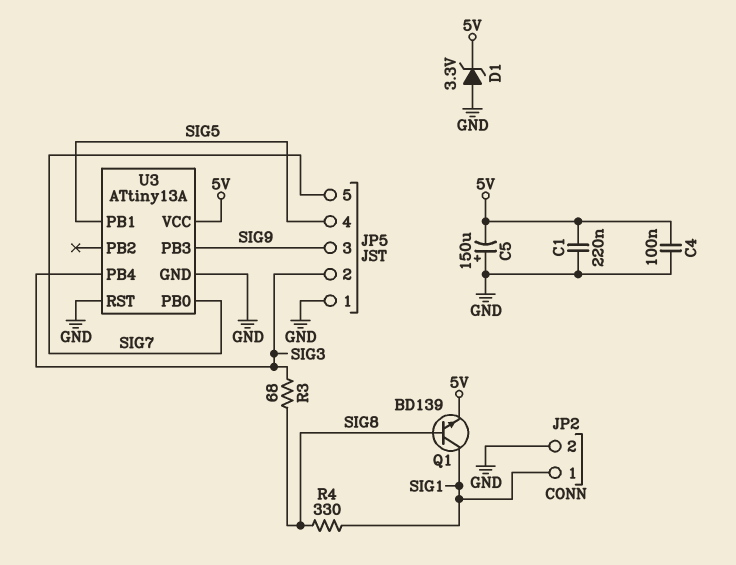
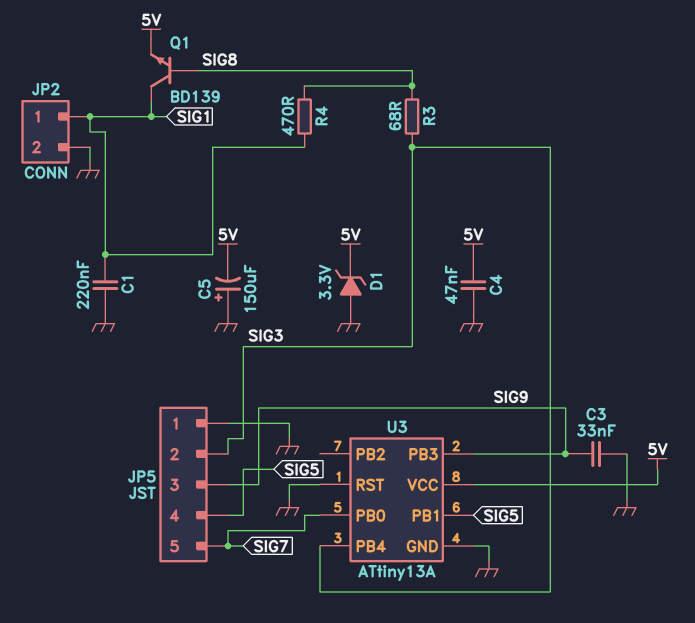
C1: 220nF (5V, GND) -> 220nF (GND, SIG1)
C3: none -> 33nF (GND, SIG9)
C4: 100nF (5V, GND) -> 47nF (5V, GND)
R4: 330 (SIG1, SIG8) -> 470 (SIG1, SIG8)

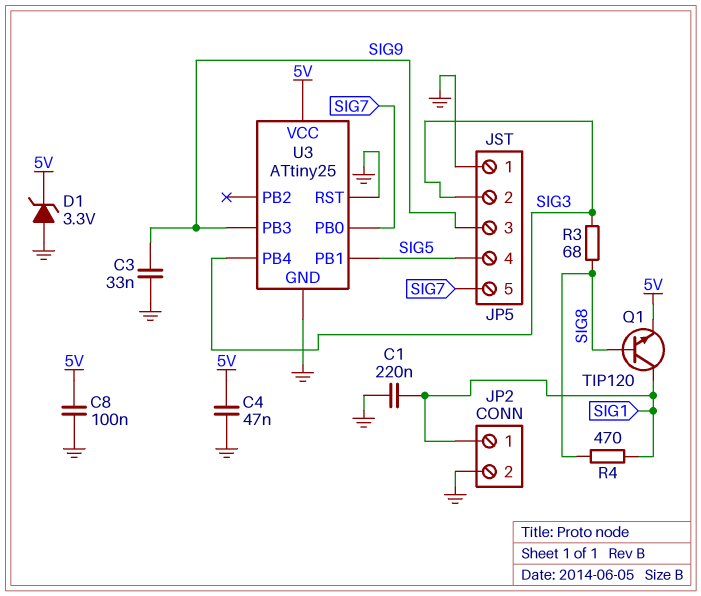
C5: 150uF (plus GND, minus 5V) -> none
C8: none -> 100nF (5V, GND)
Q1: NPN BD139 (B SIG8, C SIG1, E 5V) -> NPN TIP120 (B SIG8, C SIG1, E 5V)
U3: ATtiny13A -> ATtiny25

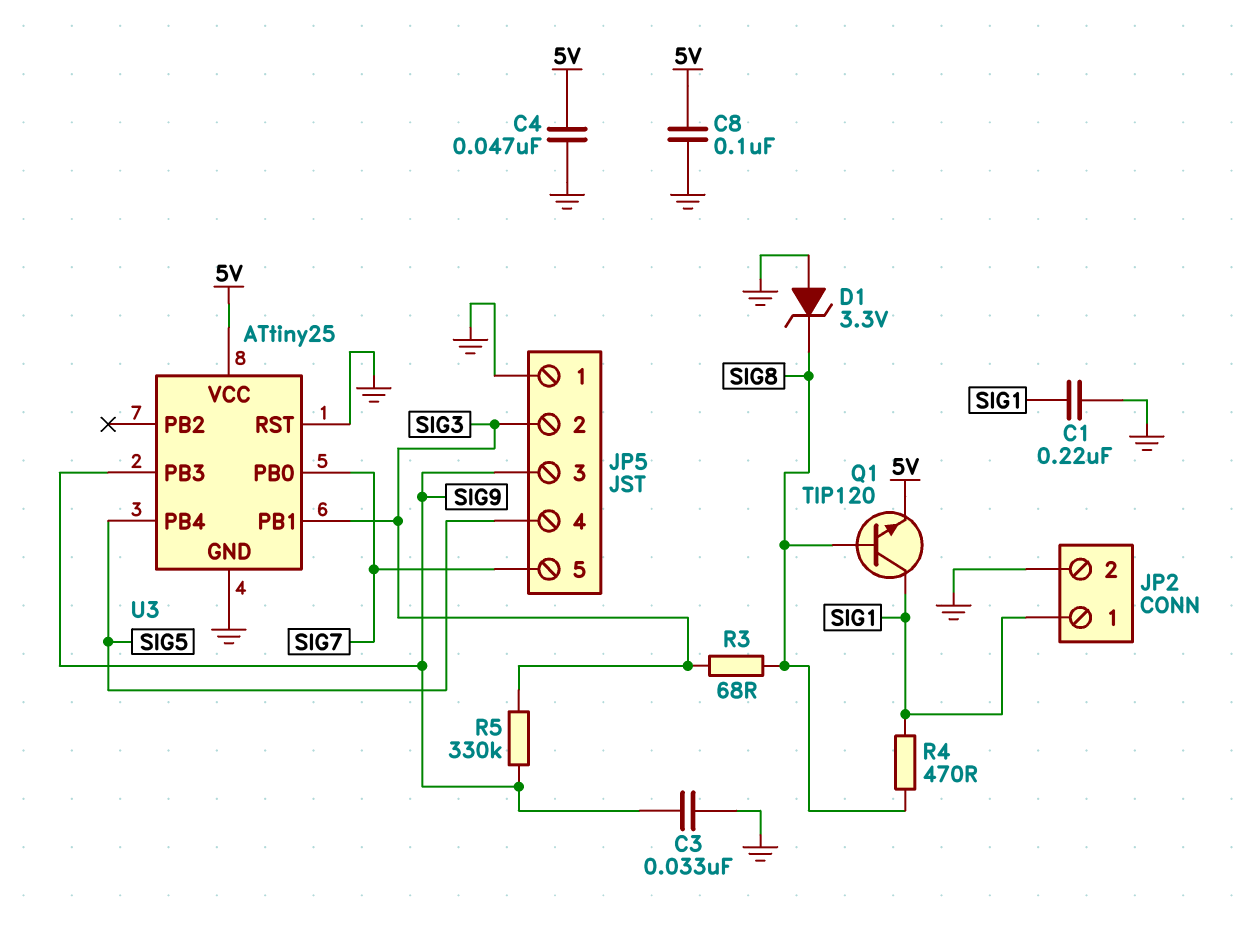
D1: zener 3.3V (A GND, K 5V) -> zener 3.3V (A GND, K SIG8)
R5: none -> 330k (SIG3, SIG9)
U3 pin PB1: SIG5 -> SIG3
U3 pin PB4: SIG3 -> SIG5

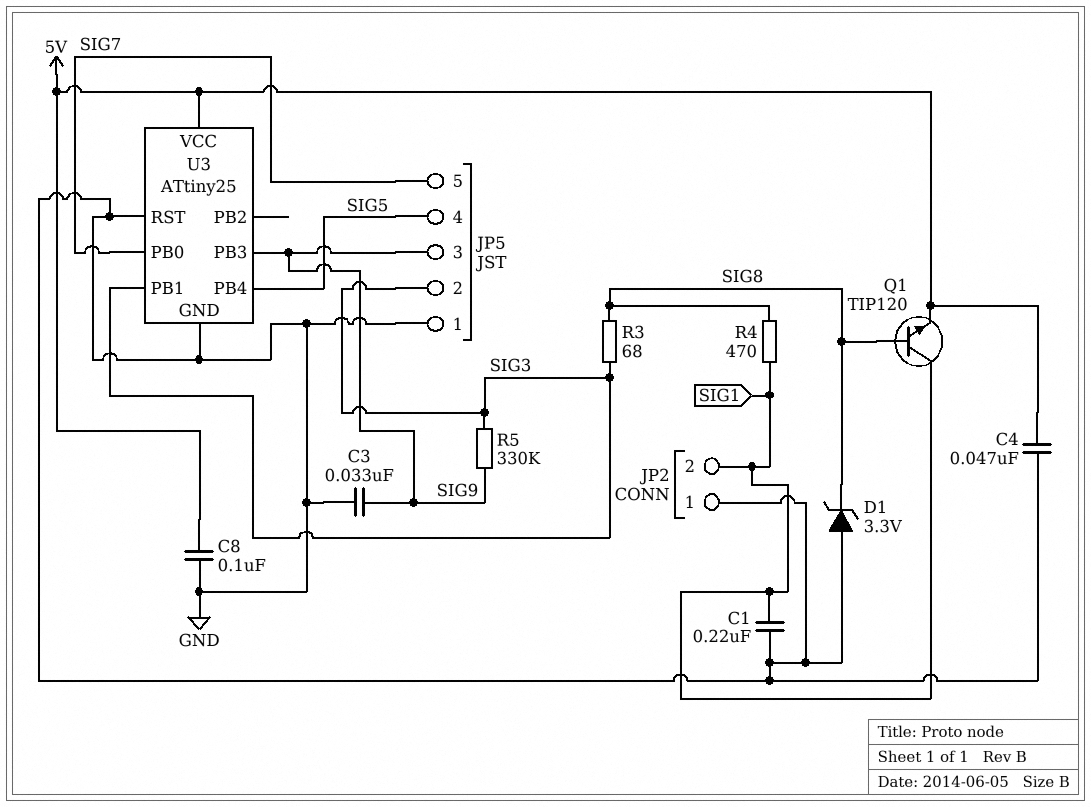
JP2 pin 1: SIG1 -> GND
JP2 pin 2: GND -> SIG1

